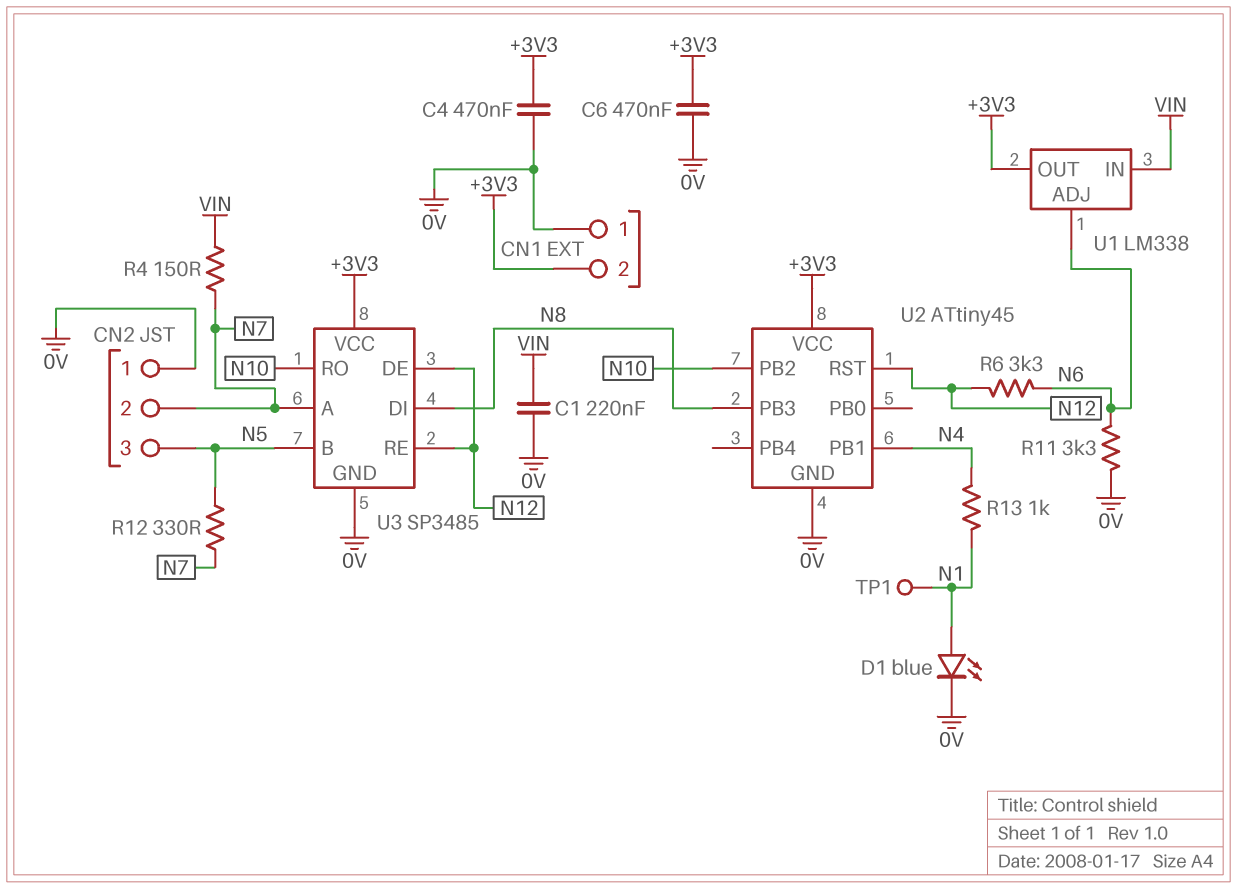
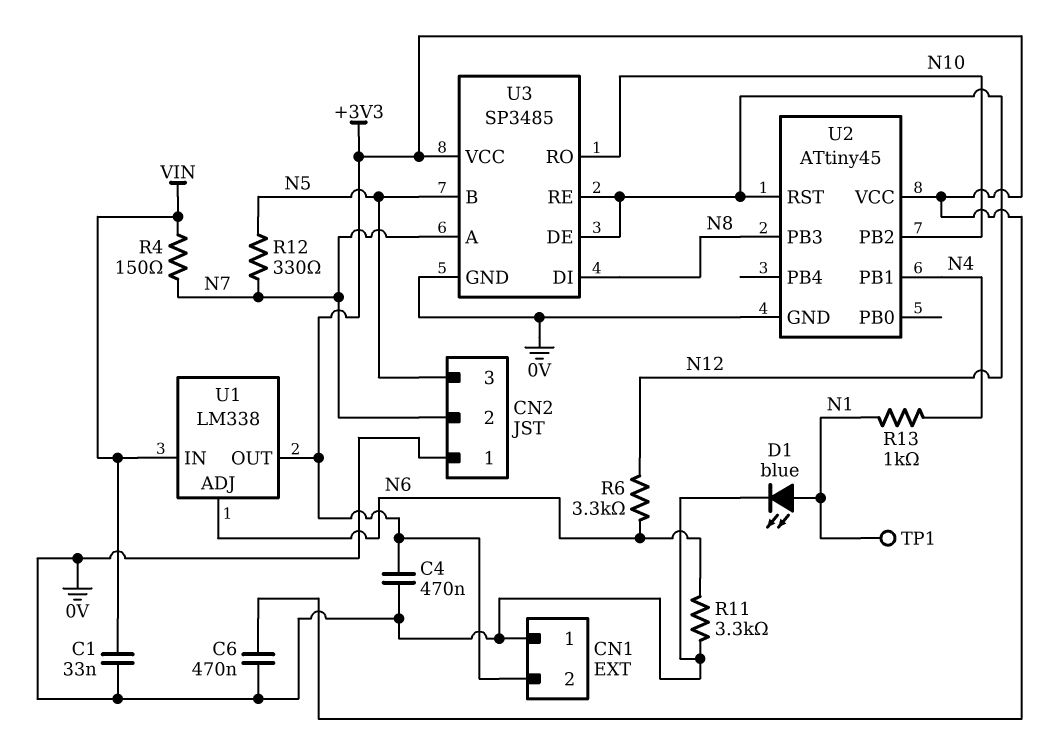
C1: 220nF (0V, VIN) -> 33nF (0V, VIN)

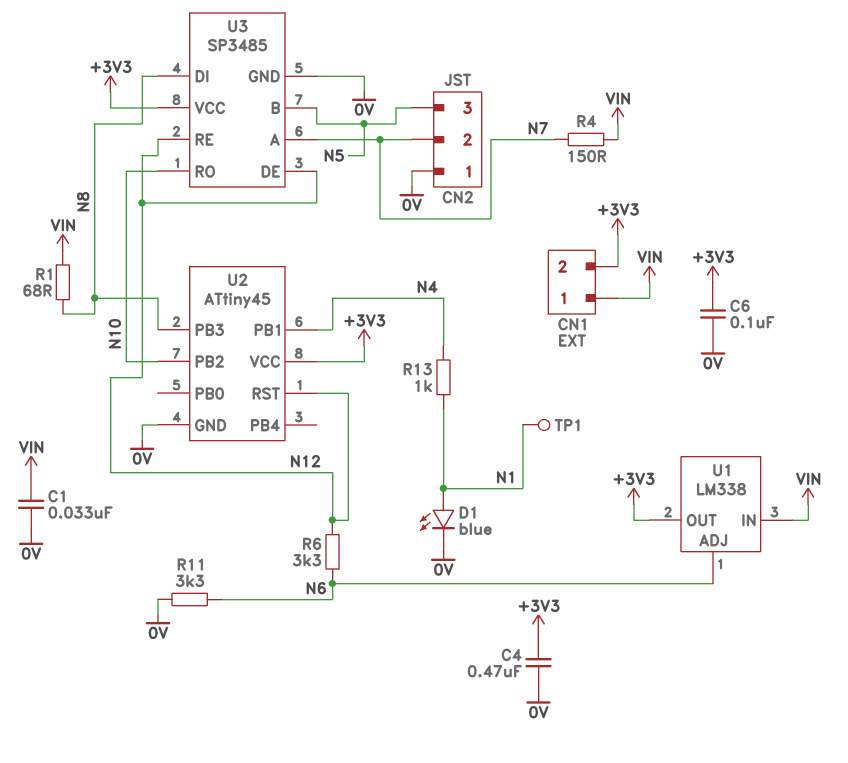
C6: 470nF (+3V3, 0V) -> 100nF (+3V3, 0V)
CN1 pin 1: 0V -> VIN
R1: none -> 68 (N8, VIN)
R12: 330 (N5, N7) -> none

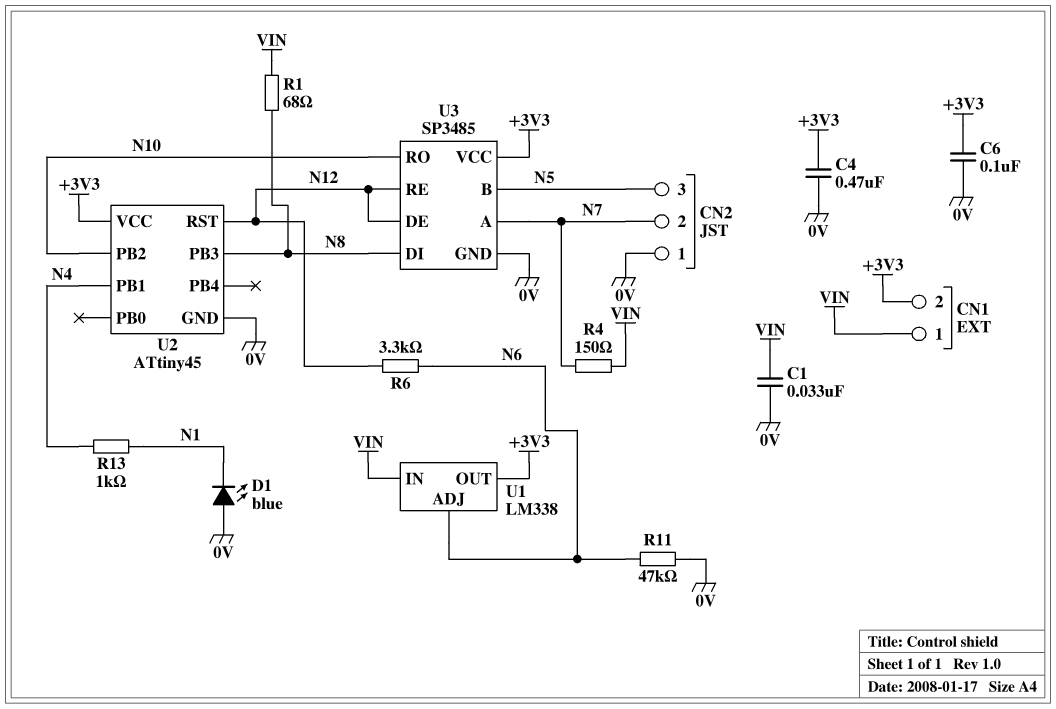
D1: LED blue (A N1, K 0V) -> LED blue (A 0V, K N1)
R11: 3.3k (0V, N6) -> 47k (0V, N6)
TP1: test point (N1) -> none

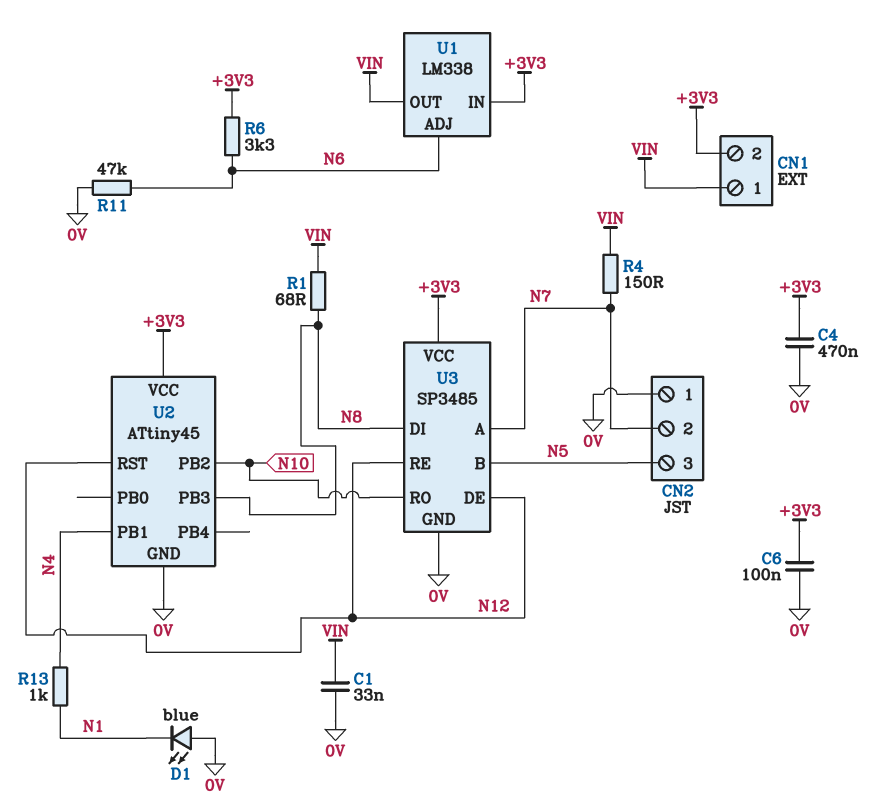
R6: 3.3k (N6, N12) -> 3.3k (+3V3, N6)
U1 pin IN: VIN -> +3V3
U1 pin OUT: +3V3 -> VIN

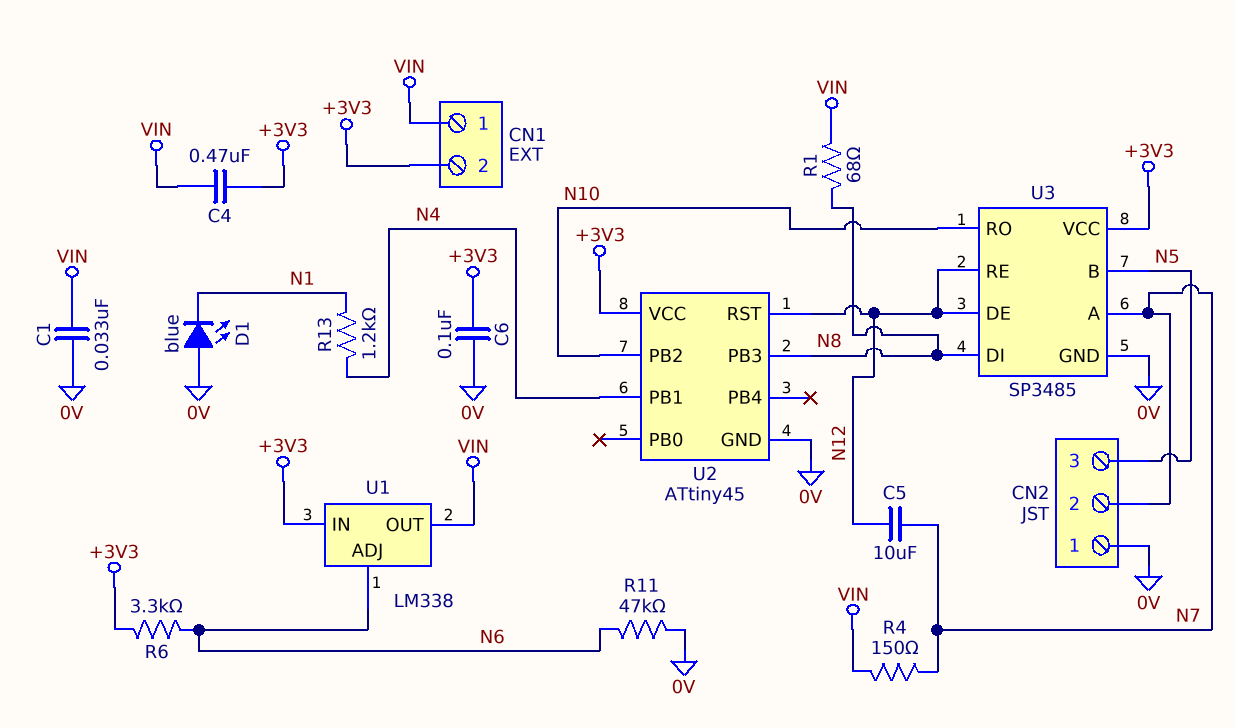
C4: 470nF (+3V3, 0V) -> 470nF (+3V3, VIN)
C5: none -> 10uF (N7, N12)
R13: 1k (N1, N4) -> 1.2k (N1, N4)

